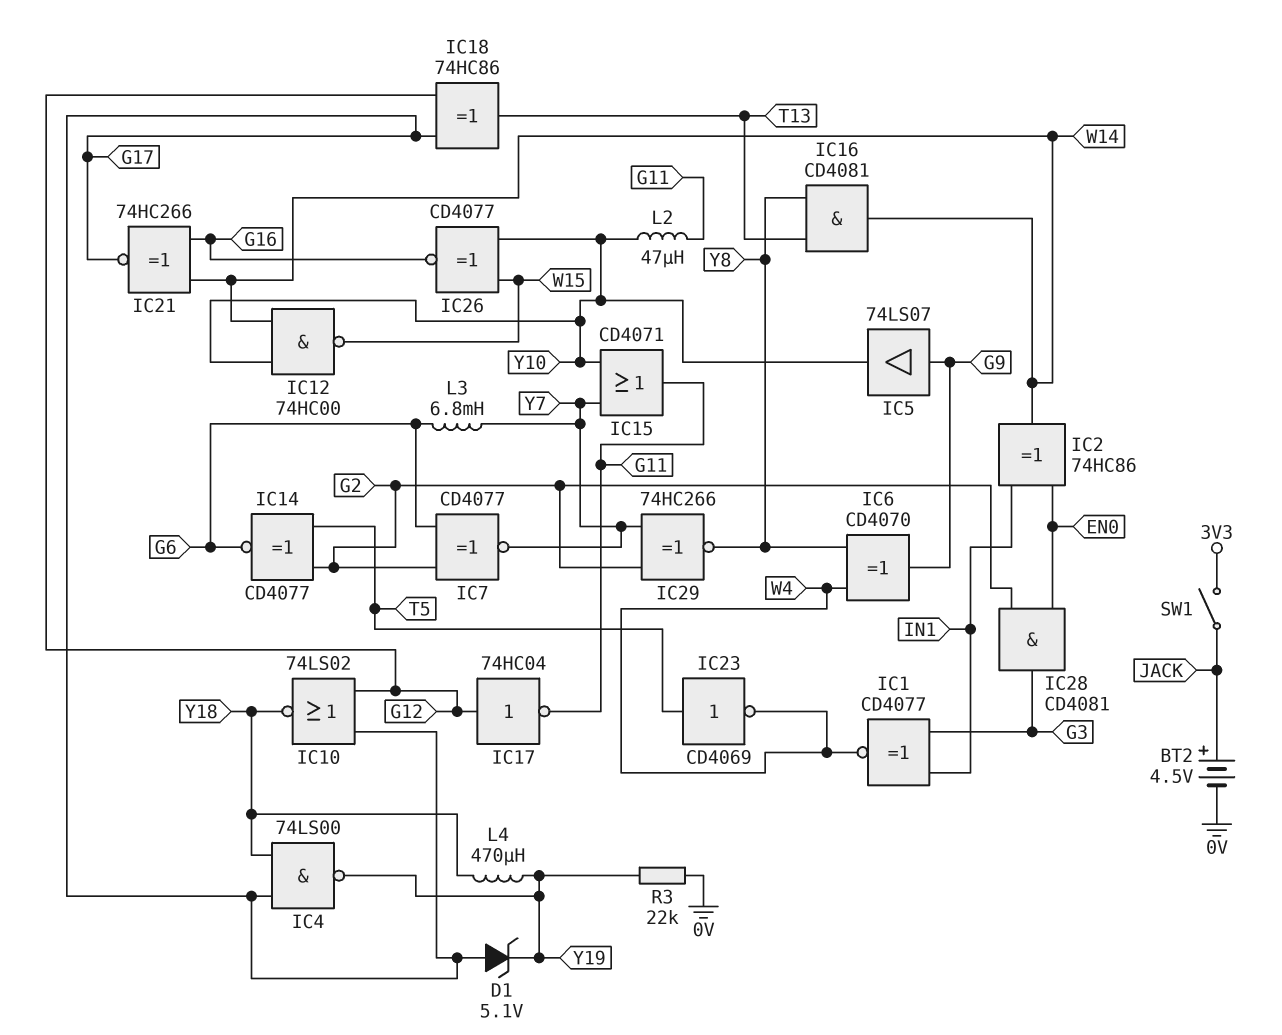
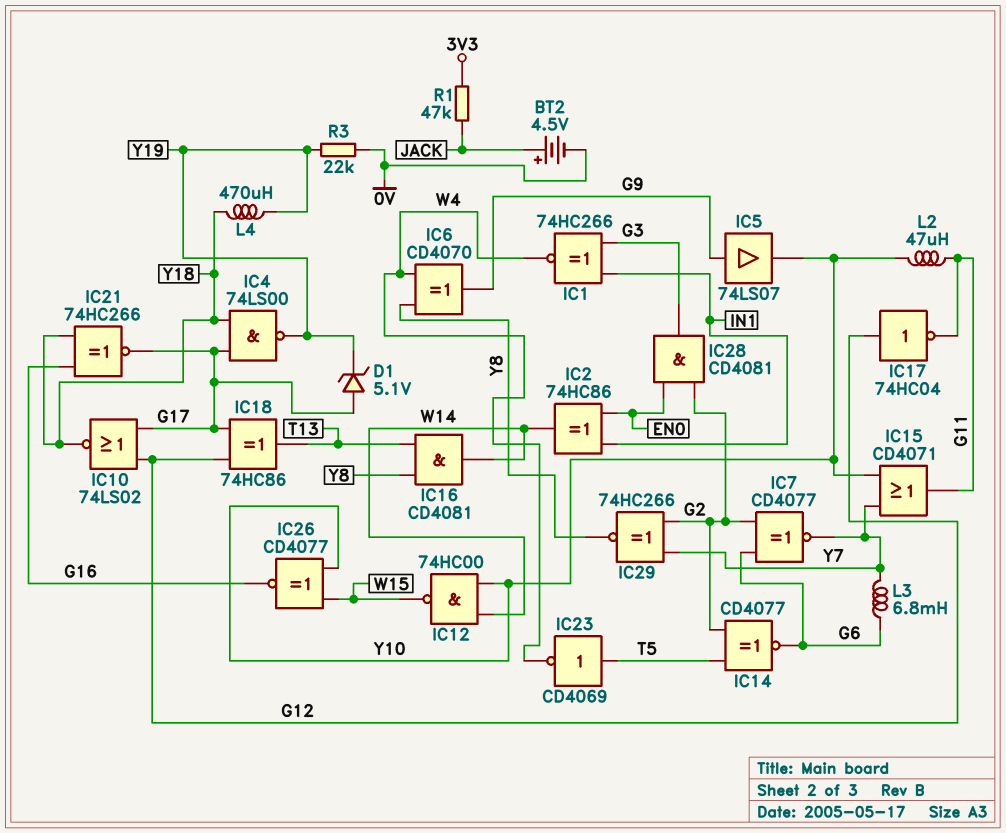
IC1: XNOR CD4077 (in G3, in IN1, out W4) -> XNOR 74HC266 (in G3, in IN1, out W4)
IC21: XNOR 74HC266 (in G16, in W14, out G17) -> XNOR 74HC266 (in G16, in Y18, out G17)
R1: none -> 47k (3V3, JACK)
SW1: switch (3V3, JACK) -> none

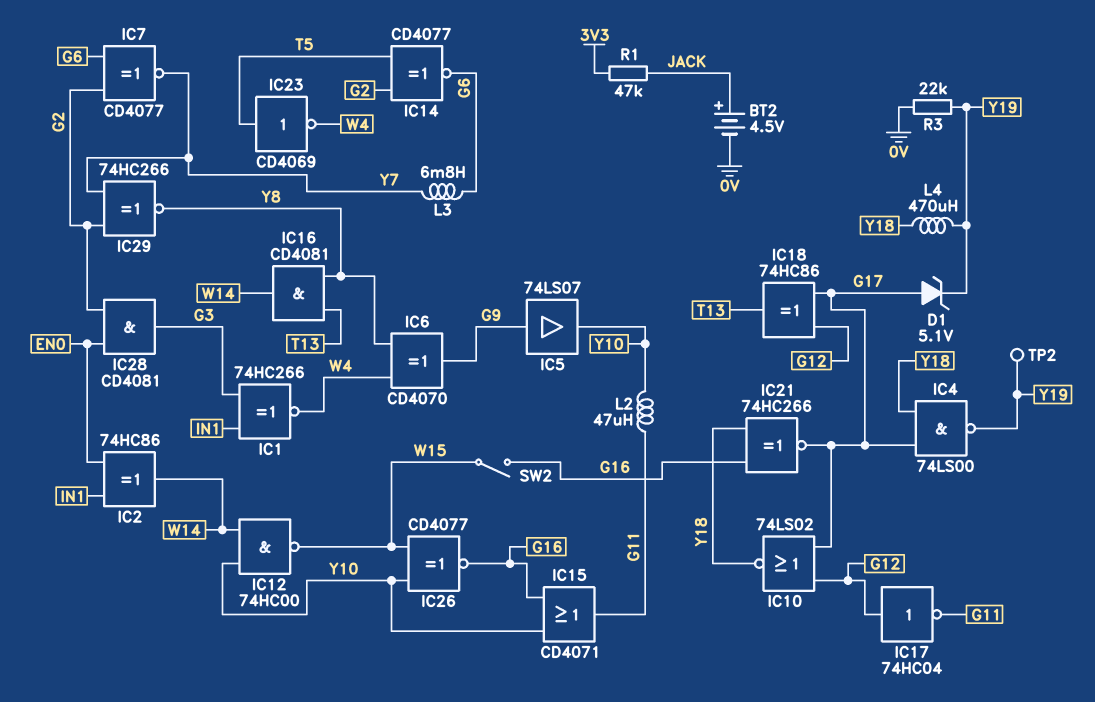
IC15: OR CD4071 (in Y7, in Y10, out G11) -> OR CD4071 (in G16, in Y10, out G11)
SW2: none -> switch (G16, W15)
TP2: none -> test point (Y19)

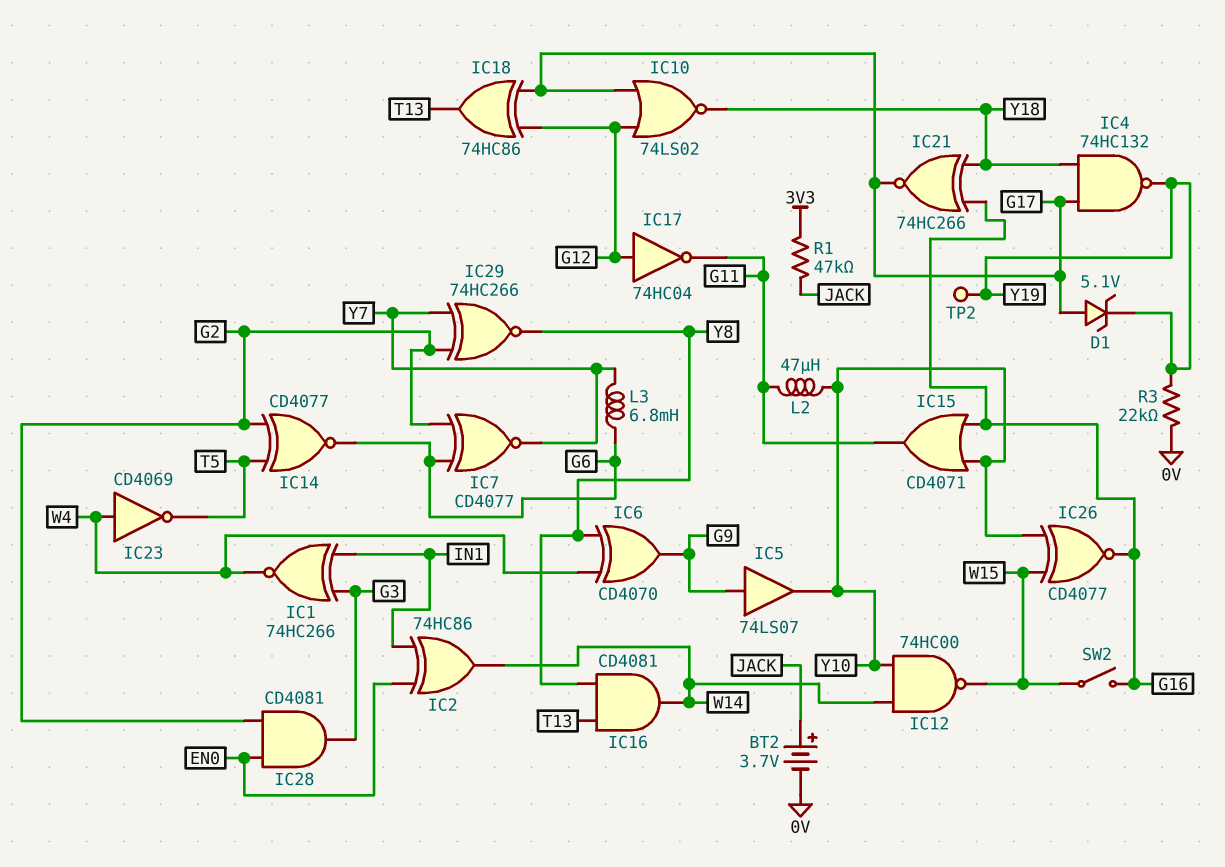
BT2: 4.5V (plus JACK, minus 0V) -> 3.7V (plus JACK, minus 0V)
IC4: NAND 74LS00 (in G17, in Y18, out Y19) -> NAND 74HC132 (in G17, in Y18, out Y19)
IC23: NOT CD4069 (in T5, out W4) -> NOT CD4069 (in W4, out T5)
L4: 470uH (Y18, Y19) -> none

